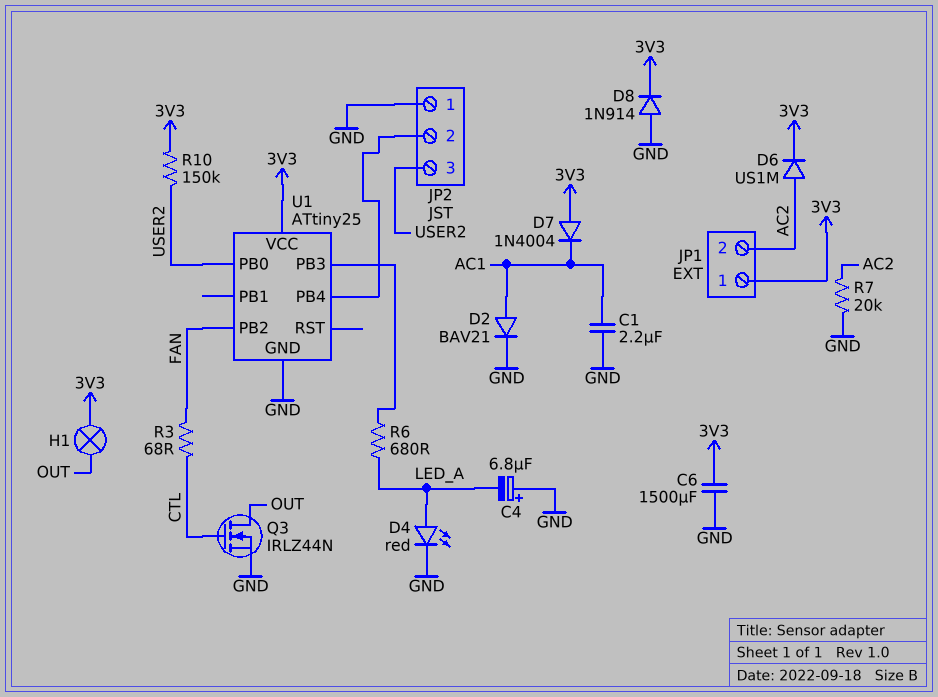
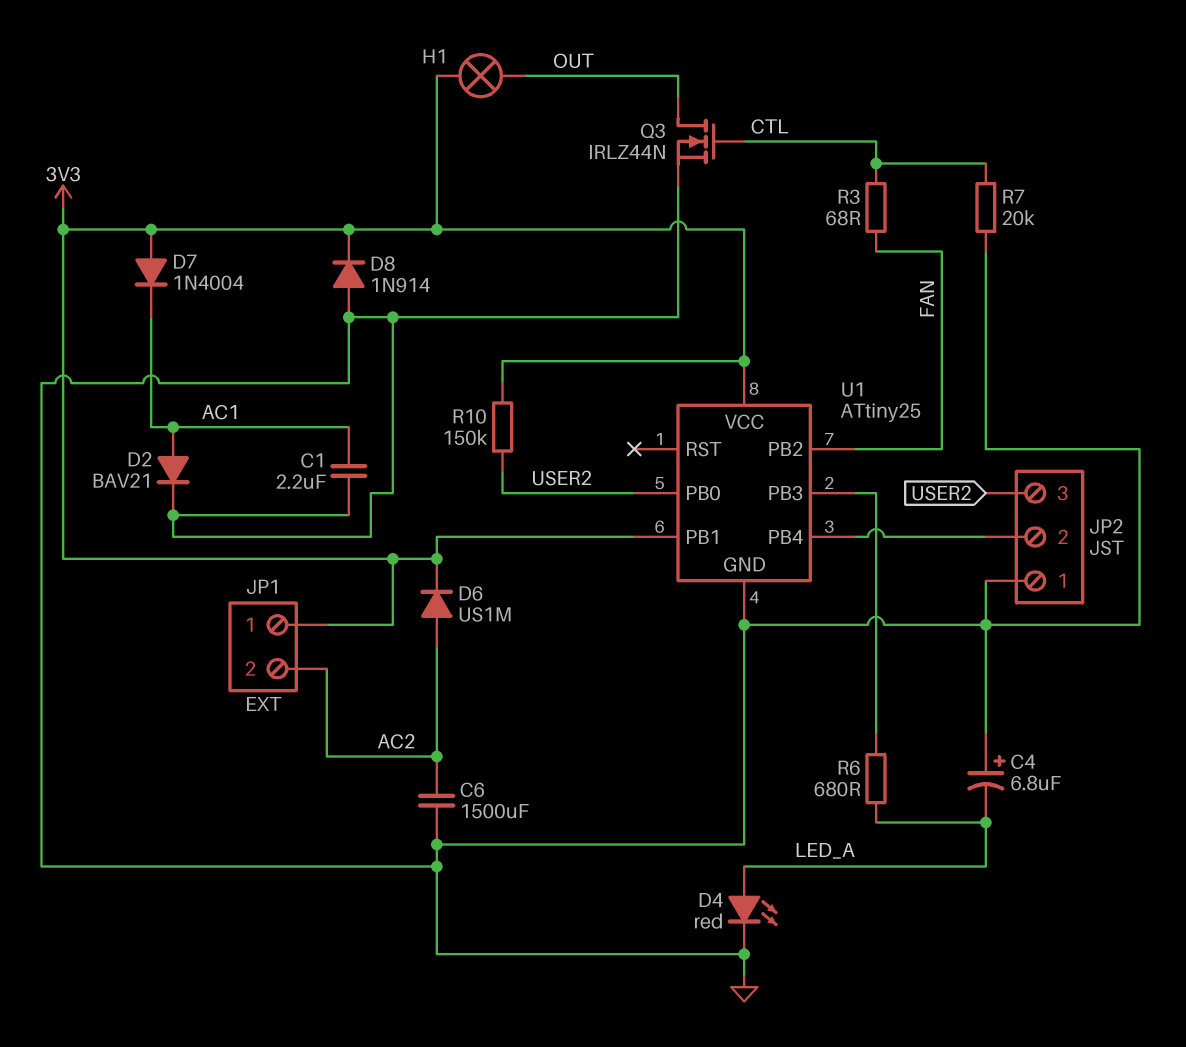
C6: 1500uF (3V3, GND) -> 1500uF (AC2, GND)
R7: 20k (AC2, GND) -> 20k (CTL, GND)
U1 pin PB1: none -> 3V3

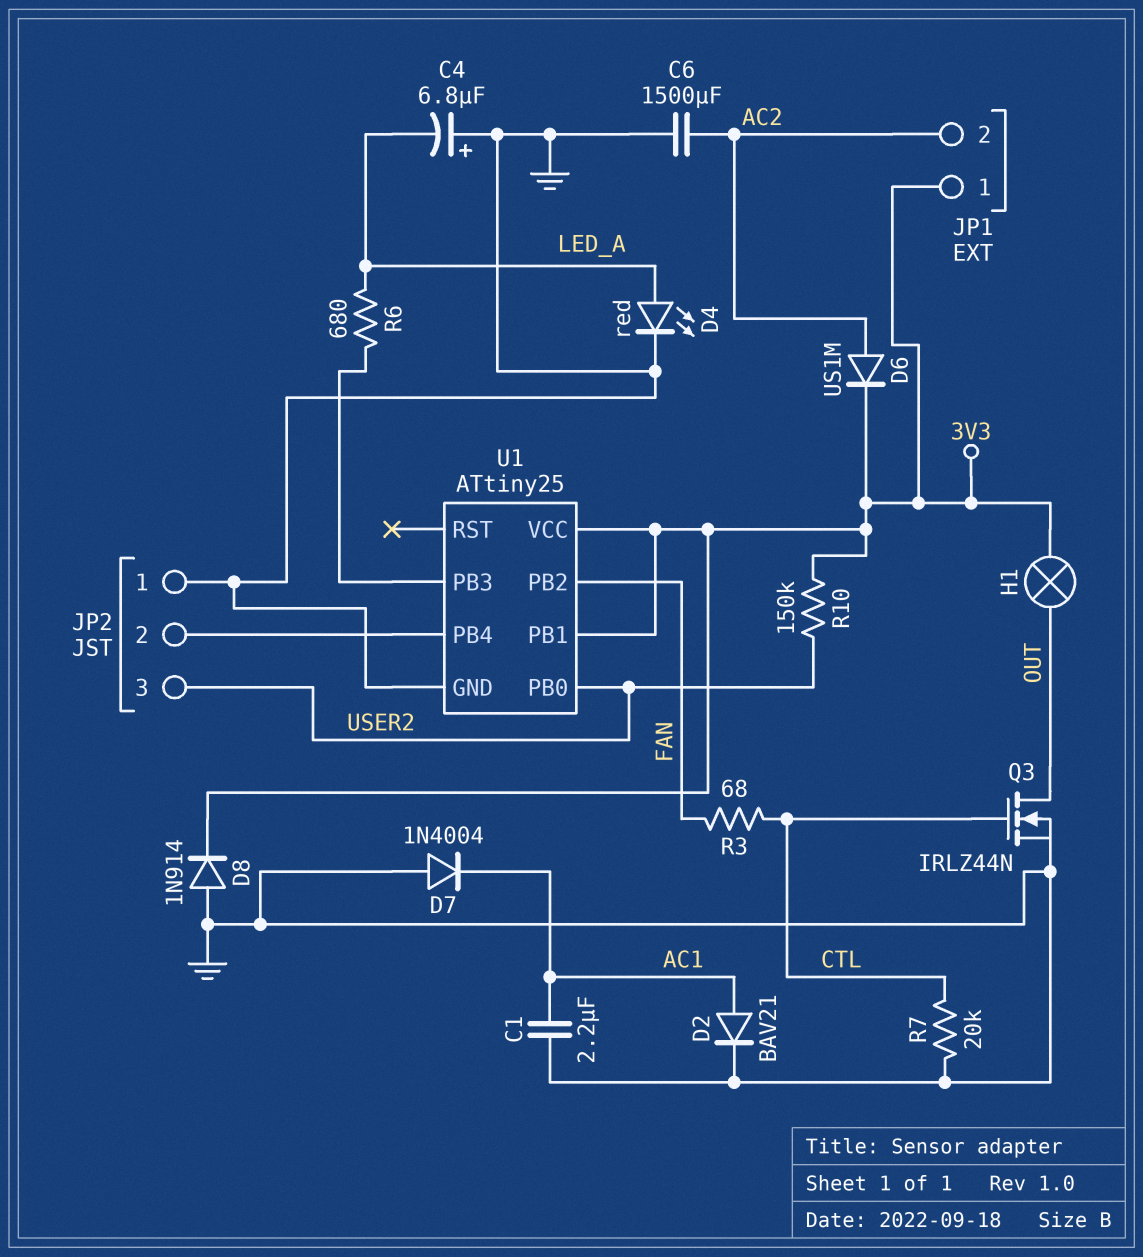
D7: diode 1N4004 (A 3V3, K AC1) -> diode 1N4004 (A GND, K AC1)

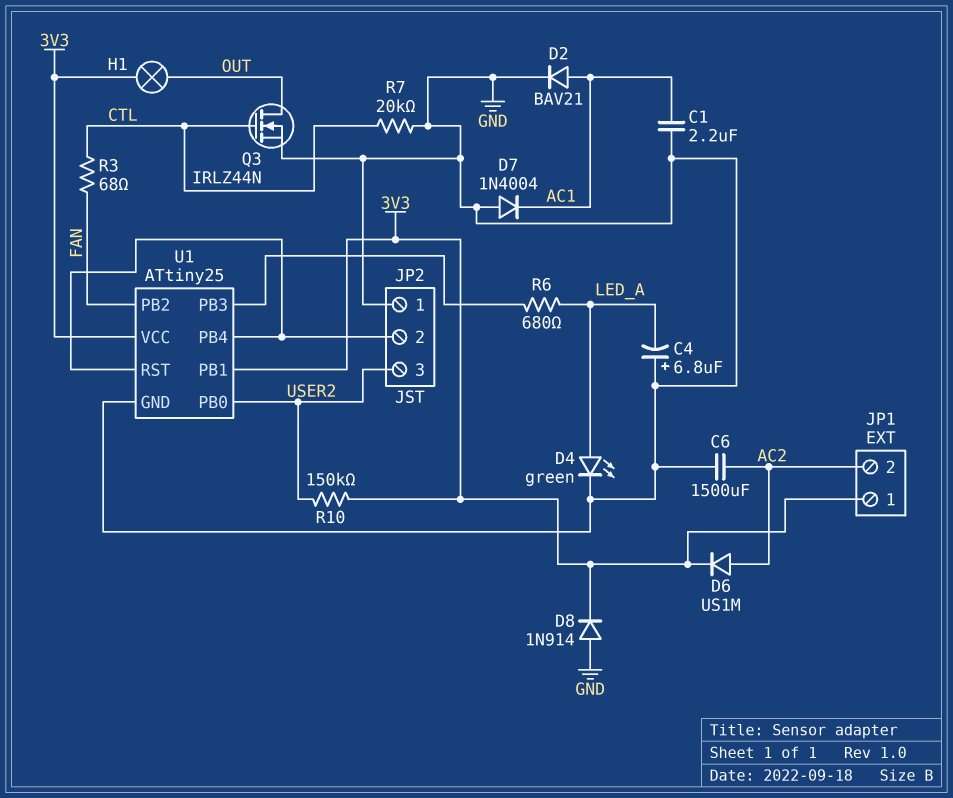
D4: LED red (A LED_A, K GND) -> LED green (A LED_A, K GND)
U1 pin RST: none -> JP2/2

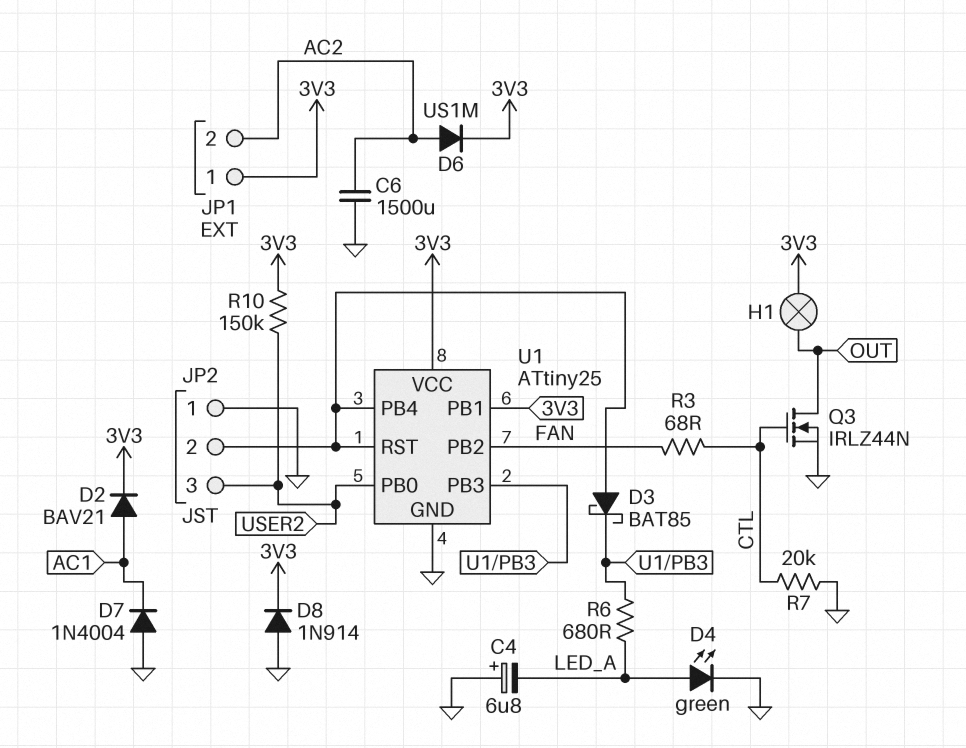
C1: 2.2uF (AC1, GND) -> none
D2: diode BAV21 (A AC1, K GND) -> diode BAV21 (A AC1, K 3V3)
D3: none -> schottky BAT85 (A JP2/2, K U1/PB3)

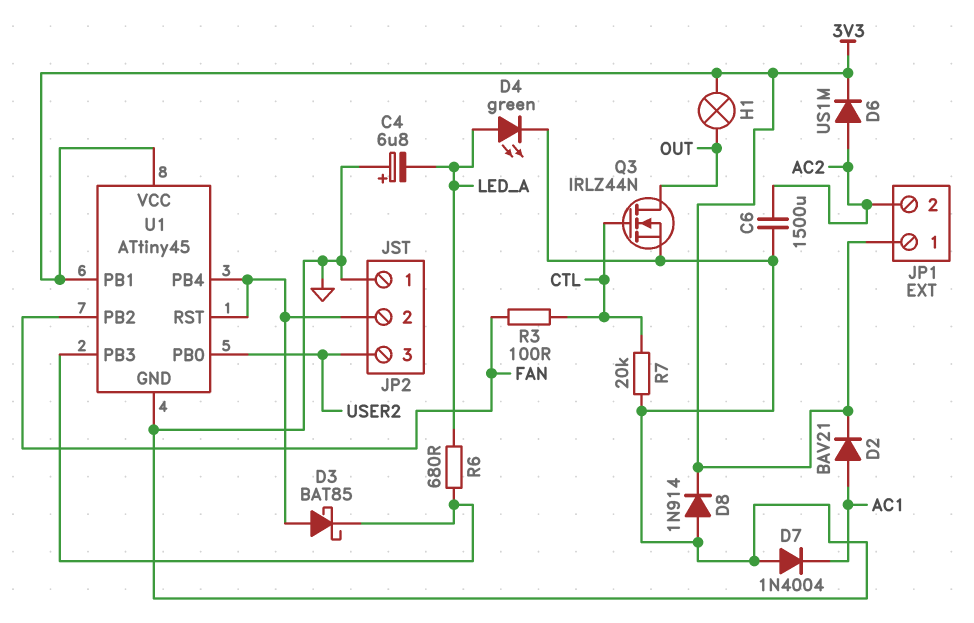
R3: 68 (CTL, FAN) -> 100 (CTL, FAN)
R10: 150k (3V3, USER2) -> none
U1: ATtiny25 -> ATtiny45

